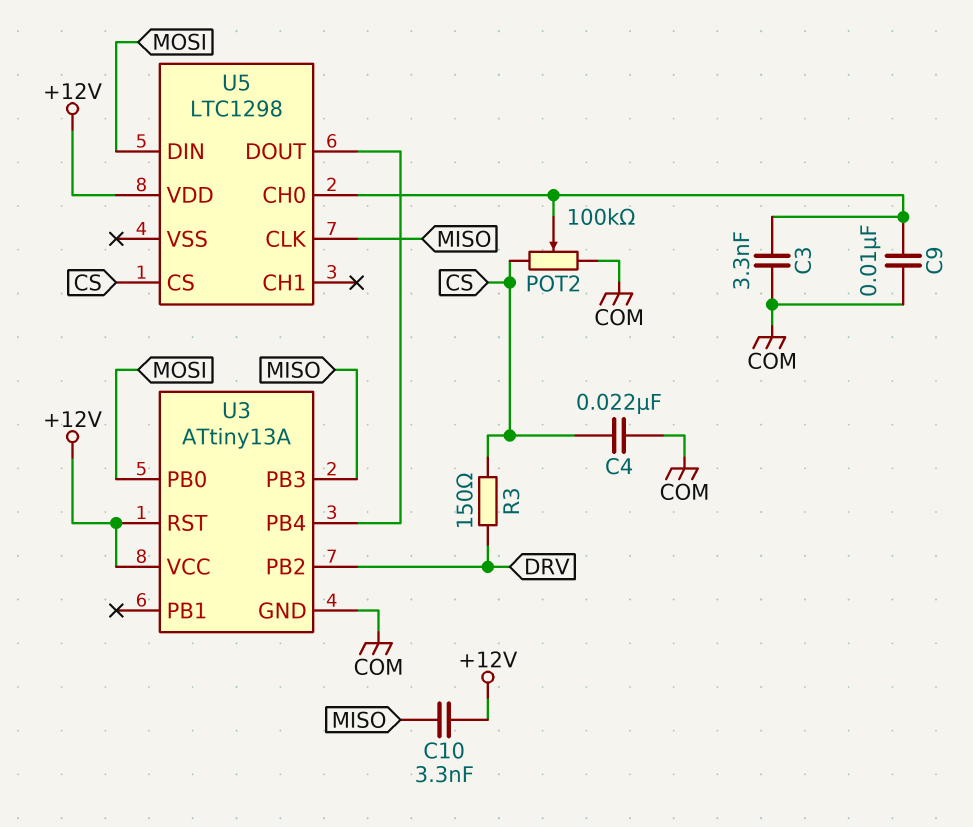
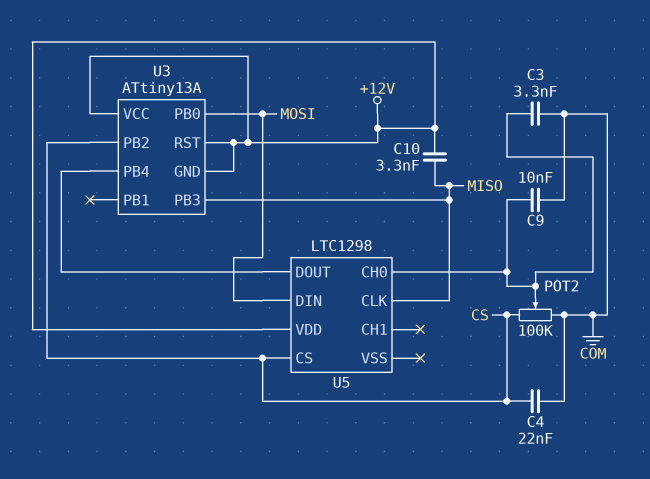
R3: 150 (CS, DRV) -> none
U3 pin GND: COM -> +12V
U3 pin PB2: DRV -> CS

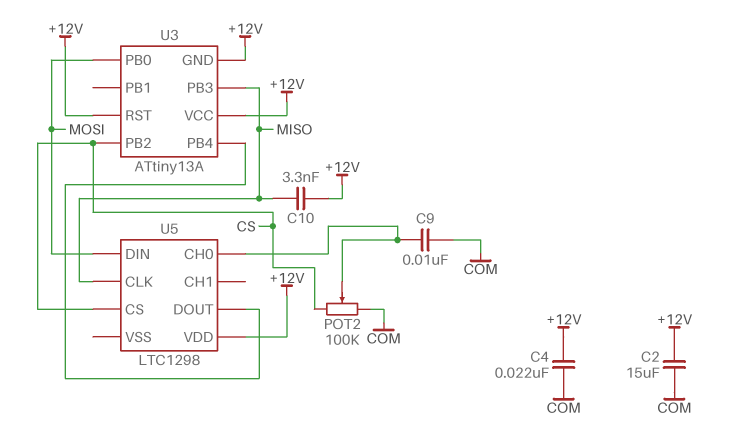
C2: none -> 15uF (+12V, COM)
C3: 3.3nF (COM, U5/CH0) -> none
C4: 22nF (COM, CS) -> 22nF (+12V, COM)

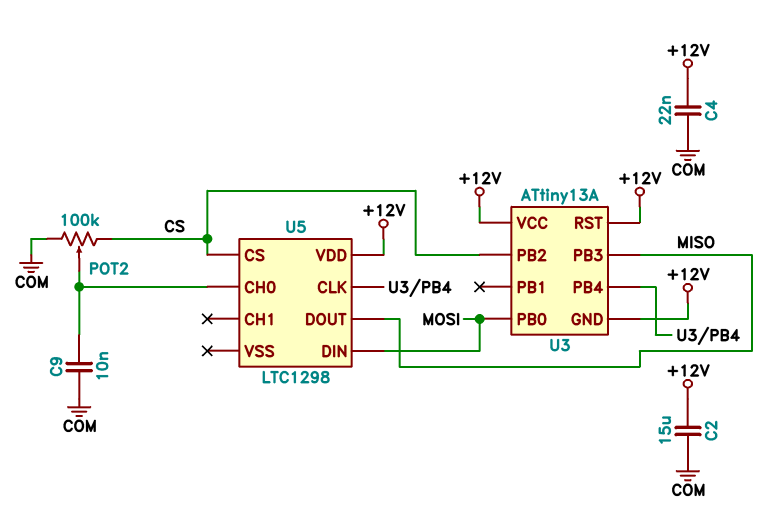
C10: 3.3nF (+12V, MISO) -> none
U5 pin CLK: MISO -> U3/PB4
U5 pin DOUT: U3/PB4 -> MISO

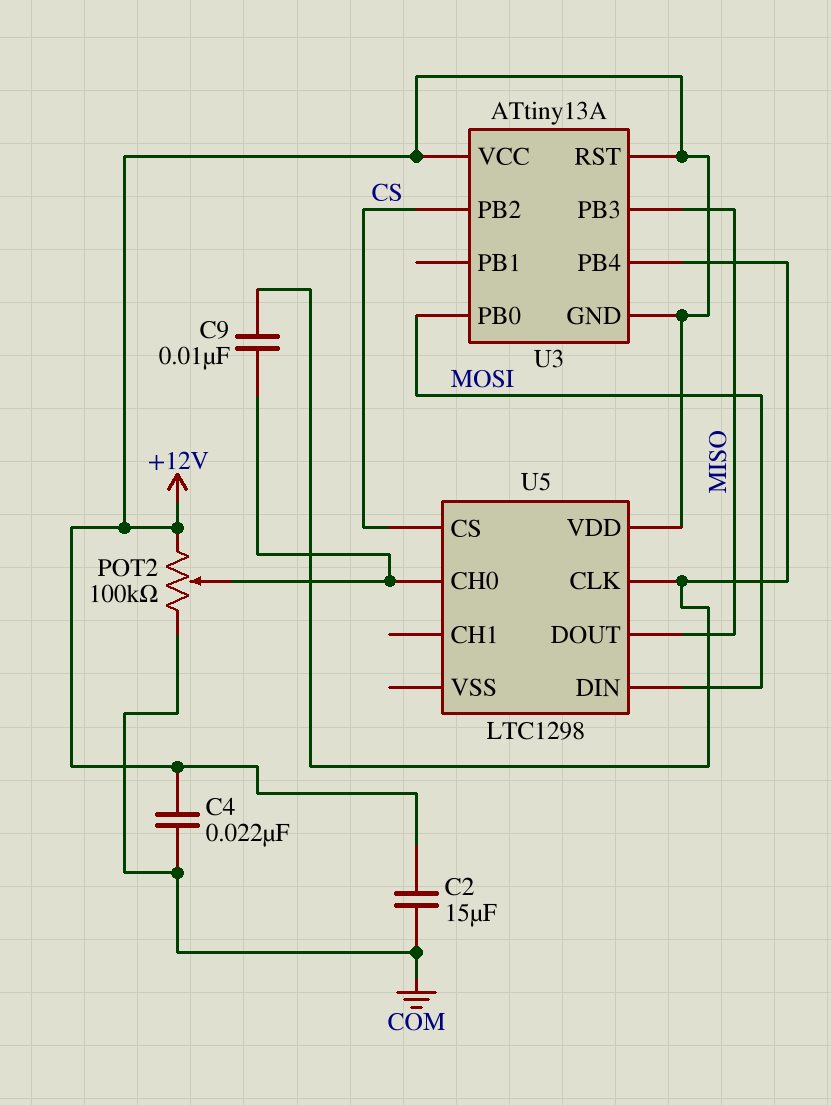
C9: 10nF (COM, U5/CH0) -> 10nF (U3/PB4, U5/CH0)
POT2: 100k (COM, CS, wiper U5/CH0) -> 100k (+12V, COM, wiper U5/CH0)

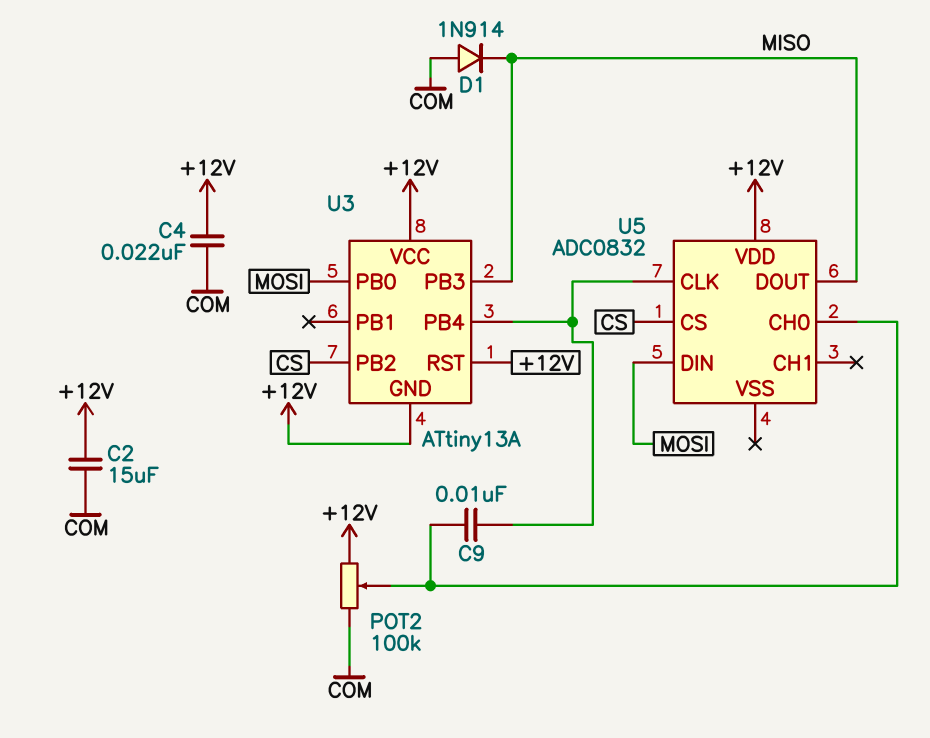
D1: none -> diode 1N914 (A COM, K MISO)
U5: LTC1298 -> ADC0832

